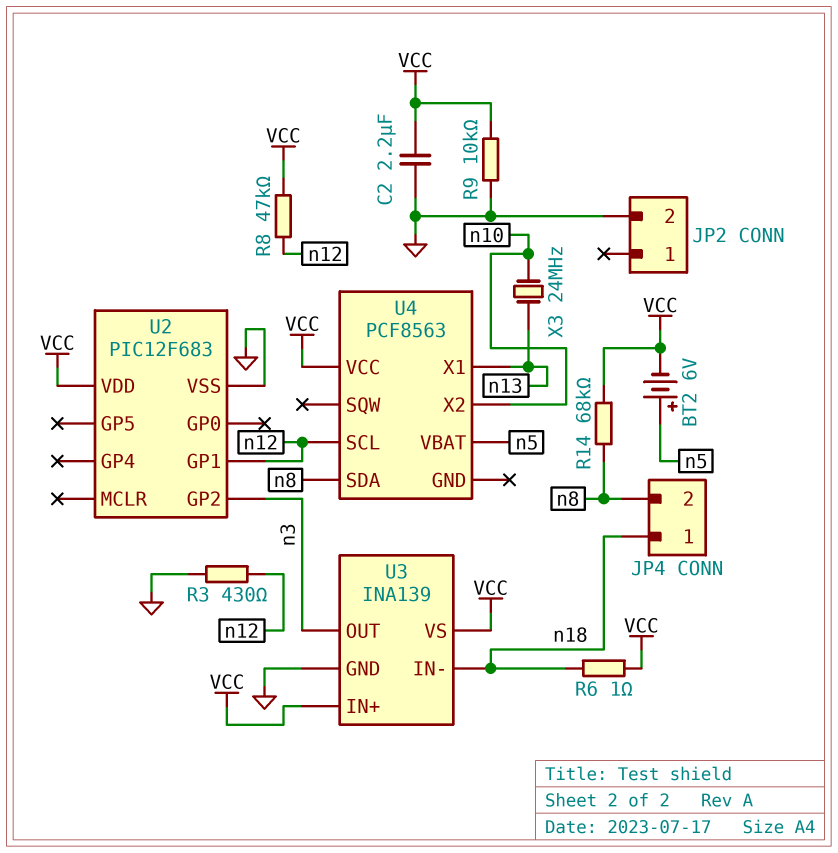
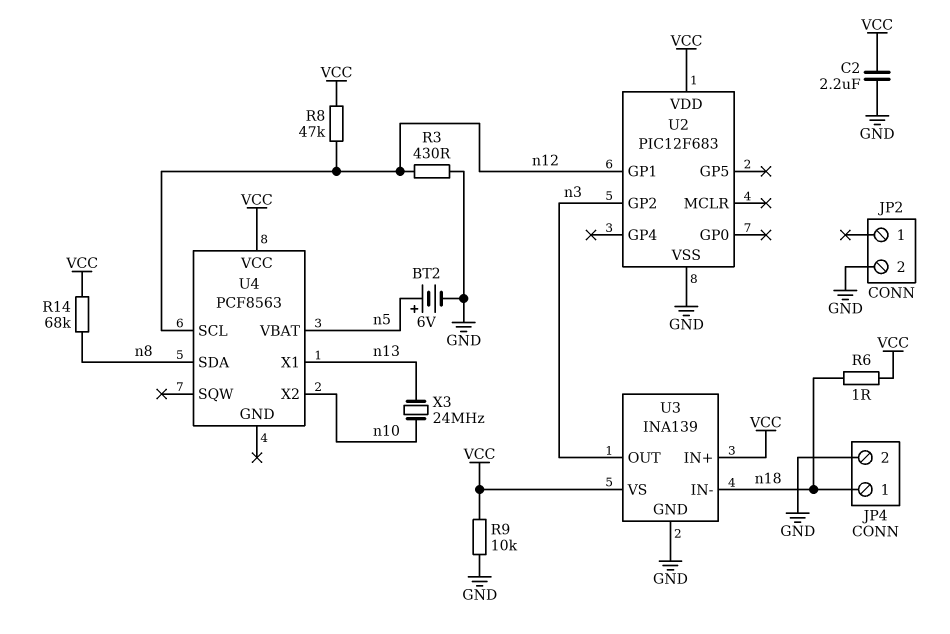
BT2: 6V (plus n5, minus VCC) -> 6V (plus n5, minus GND)
JP4 pin 2: n8 -> GND

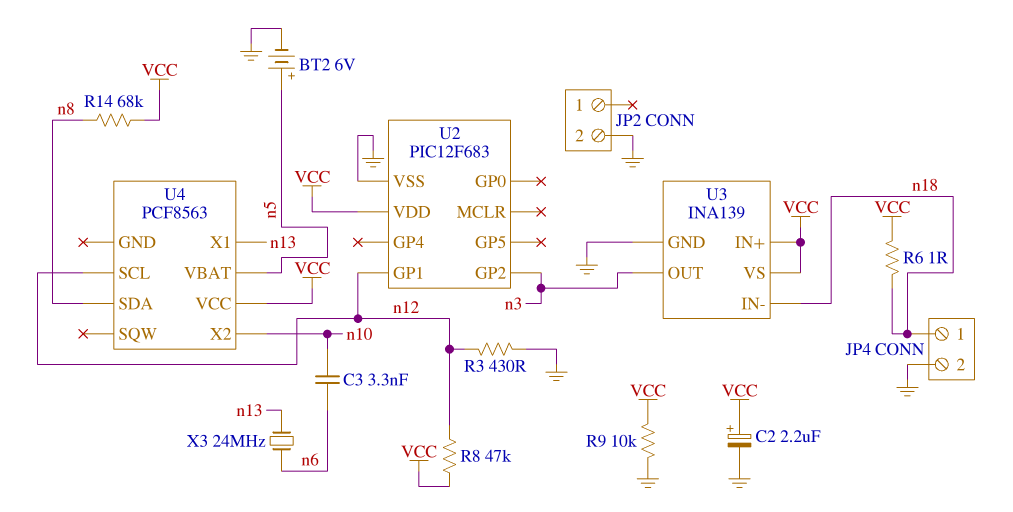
C2: 2.2uF (GND, VCC) -> 2.2uF (plus VCC, minus GND)
C3: none -> 3.3nF (n6, n10)
X3: 24MHz (n10, n13) -> 24MHz (n6, n13)

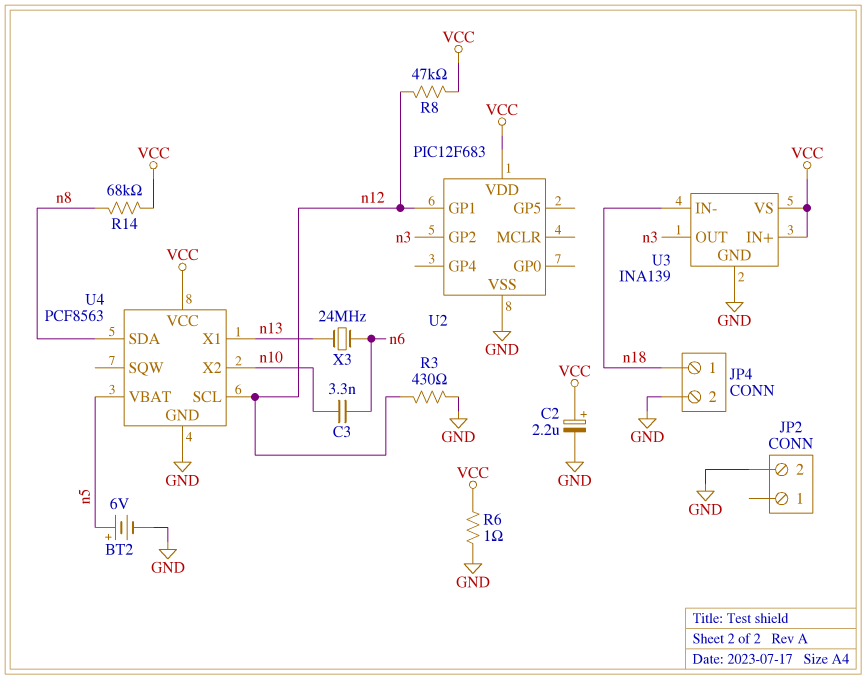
R6: 1 (VCC, n18) -> 1 (GND, VCC)
R9: 10k (GND, VCC) -> none
U4 pin GND: none -> GND

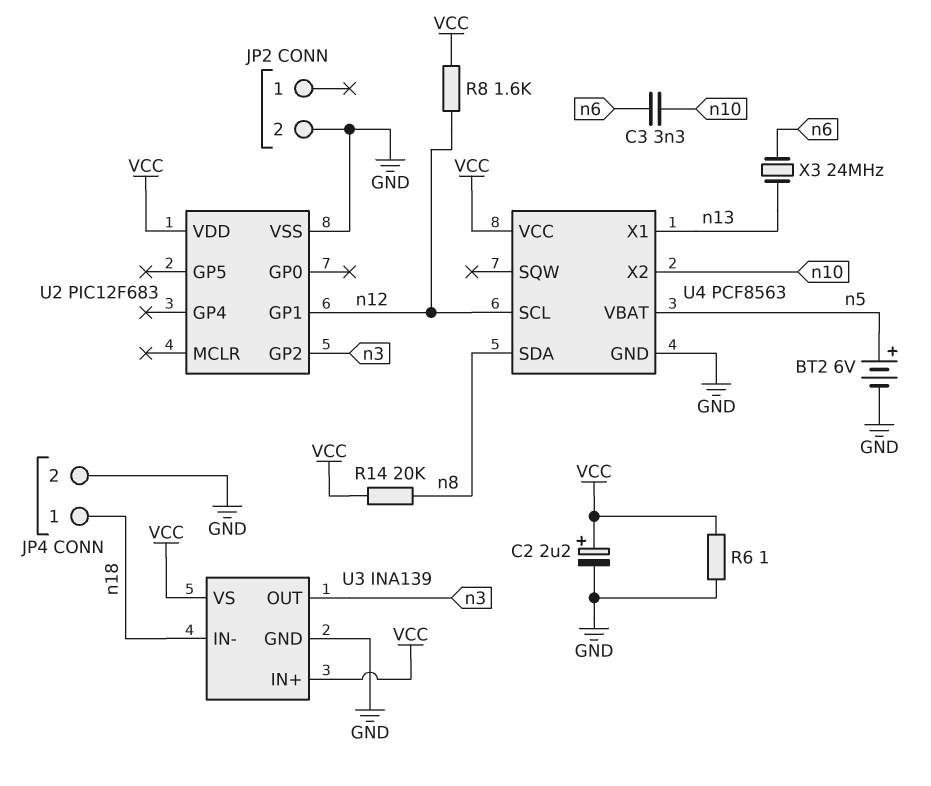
R3: 430 (GND, n12) -> none
R8: 47k (VCC, n12) -> 1.6k (VCC, n12)
R14: 68k (VCC, n8) -> 20k (VCC, n8)

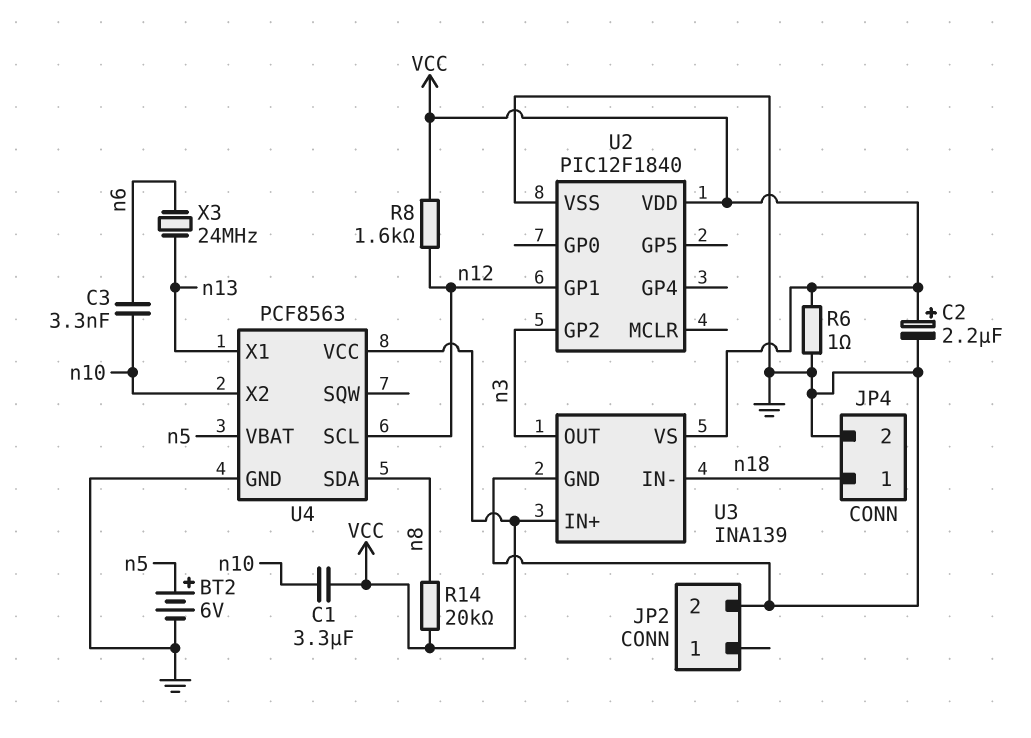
C1: none -> 3.3uF (VCC, n10)
U2: PIC12F683 -> PIC12F1840

